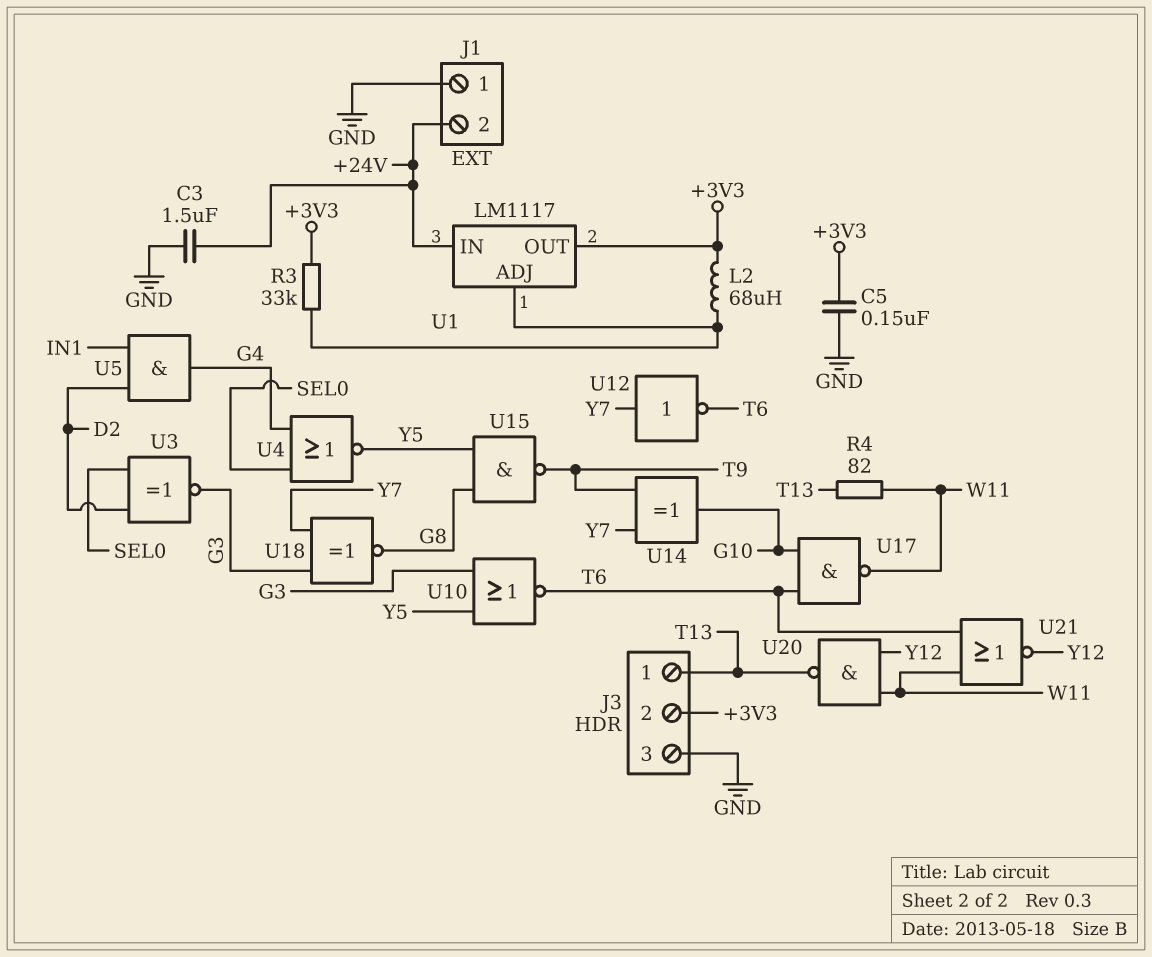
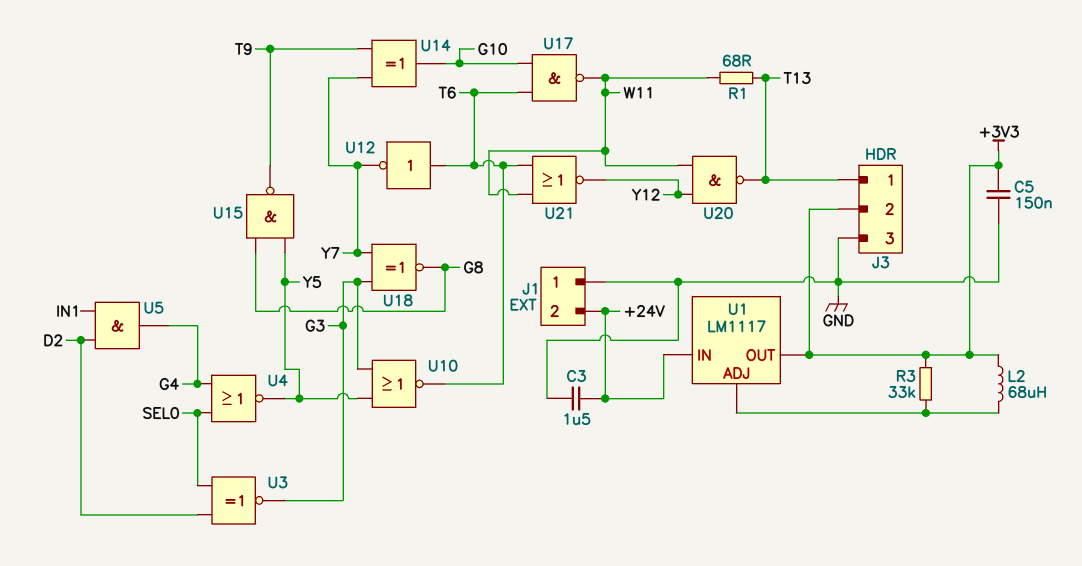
R1: none -> 68 (T13, W11)
R4: 82 (T13, W11) -> none
U12: NOT (in Y7, out T6) -> NOT (in T6, out Y7)

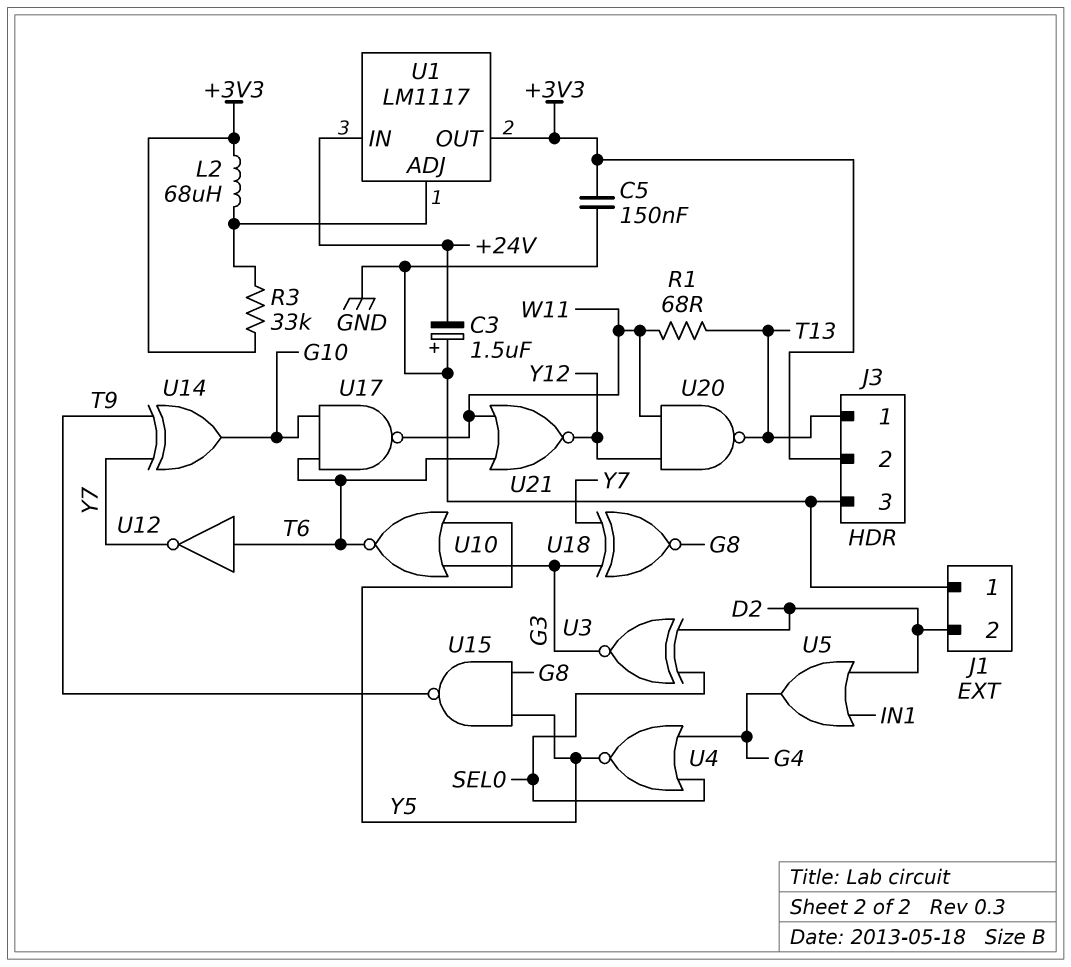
C3: 1.5uF (+24V, GND) -> 1.5uF (plus GND, minus +24V)
J1 pin 2: +24V -> D2
U5: AND (in D2, in IN1, out G4) -> OR (in D2, in IN1, out G4)

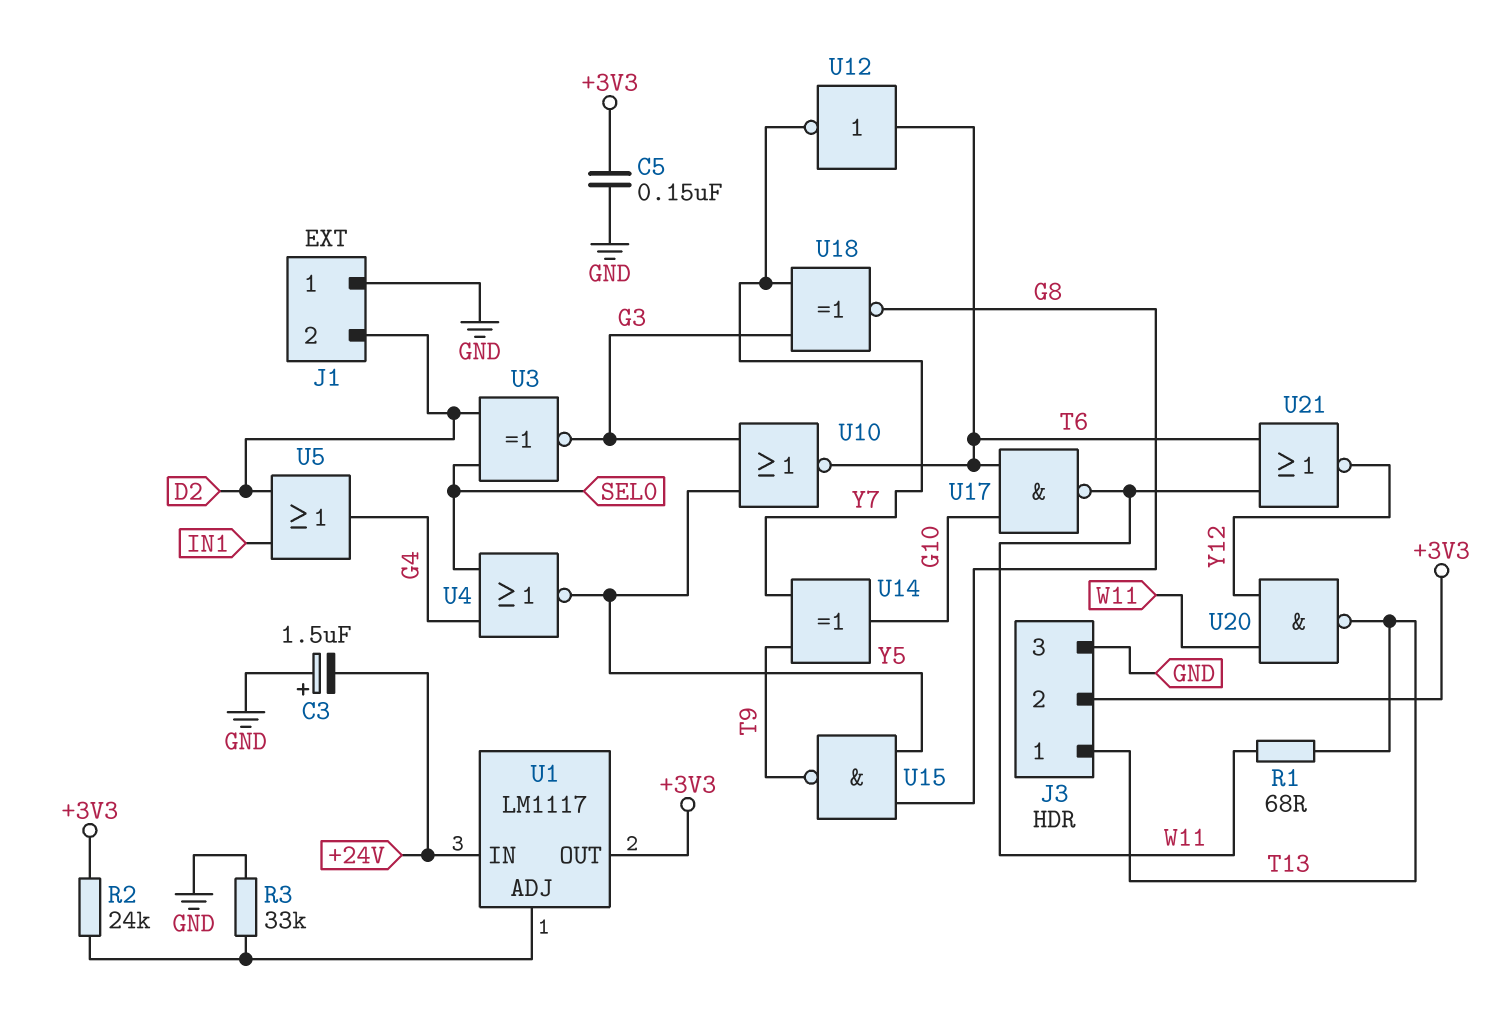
L2: 68uH (+3V3, U1/ADJ) -> none
R2: none -> 24k (+3V3, U1/ADJ)
R3: 33k (+3V3, U1/ADJ) -> 33k (GND, U1/ADJ)

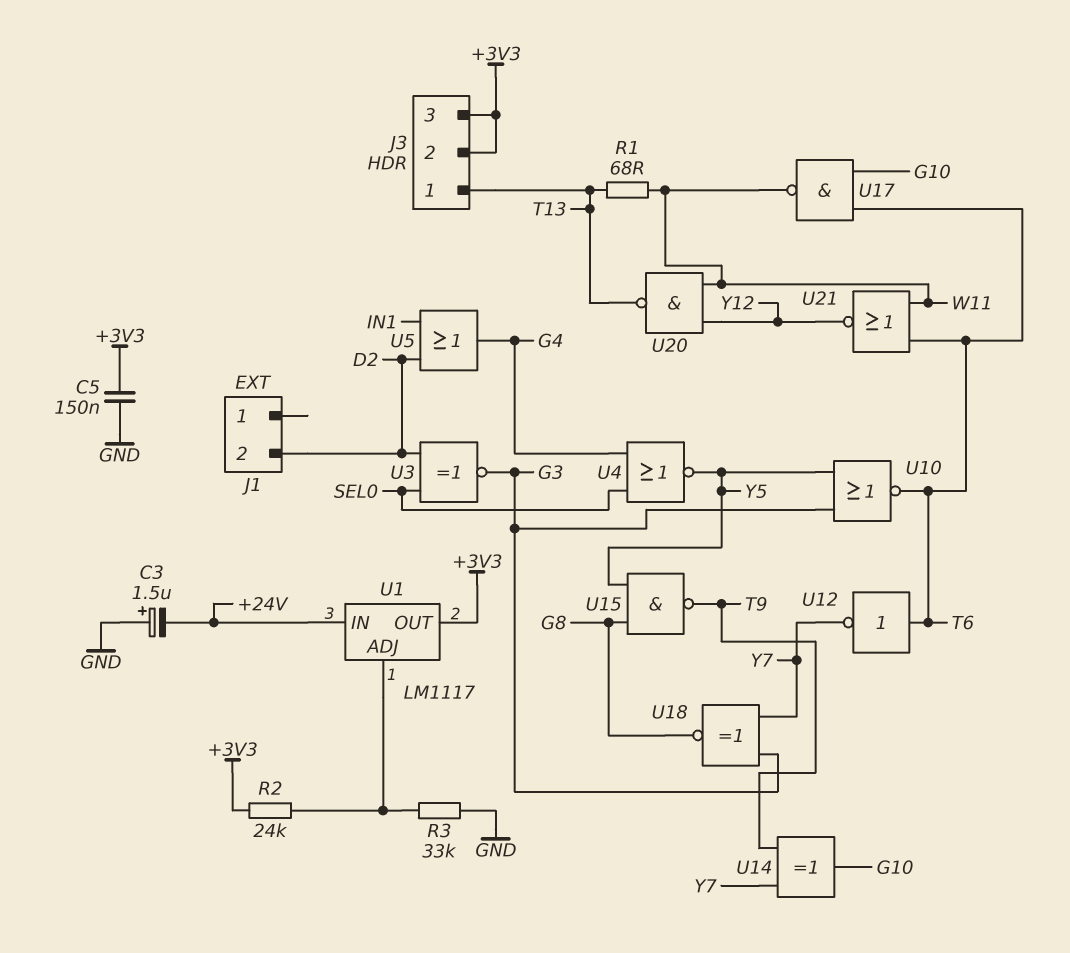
J1 pin 1: GND -> none
J3 pin 3: GND -> +3V3

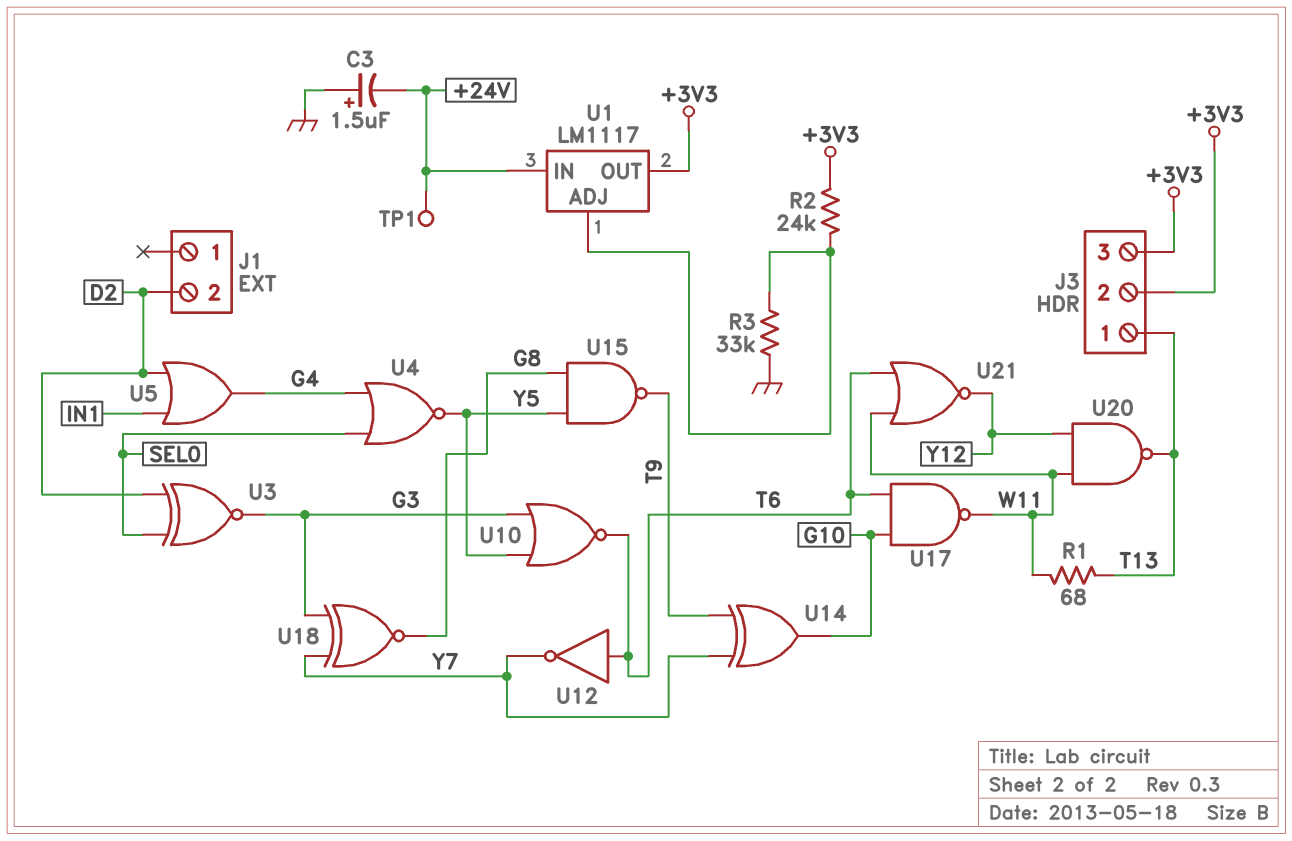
C5: 150nF (+3V3, GND) -> none
TP1: none -> test point (+24V)

